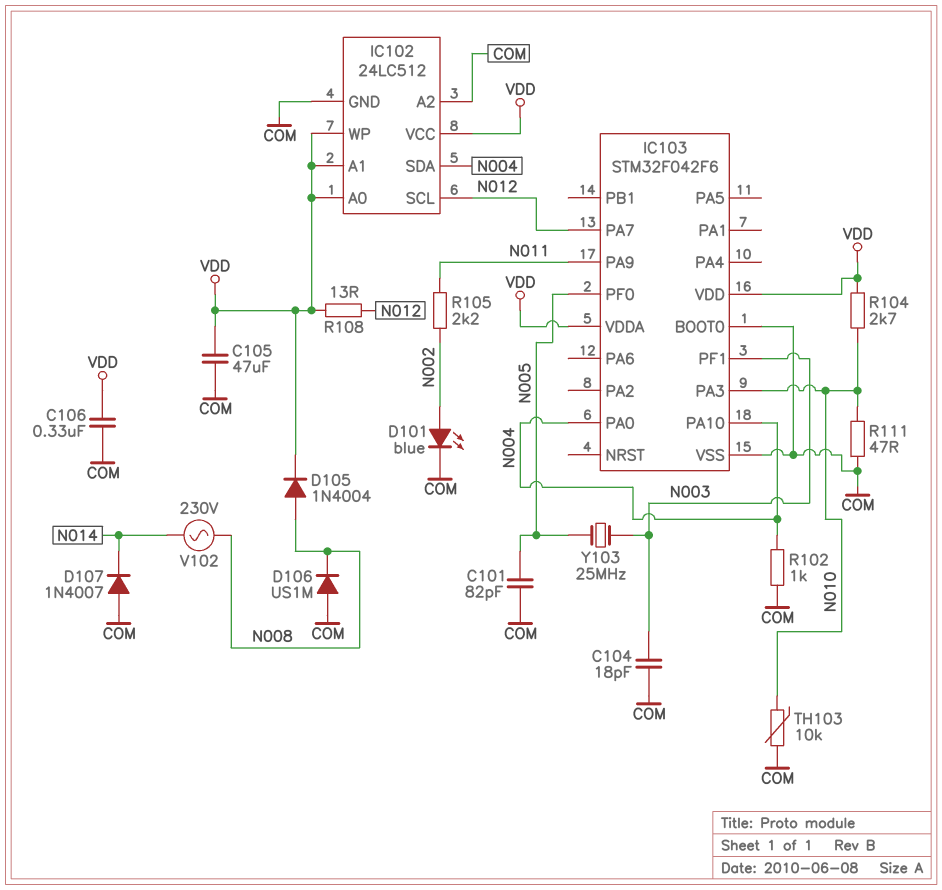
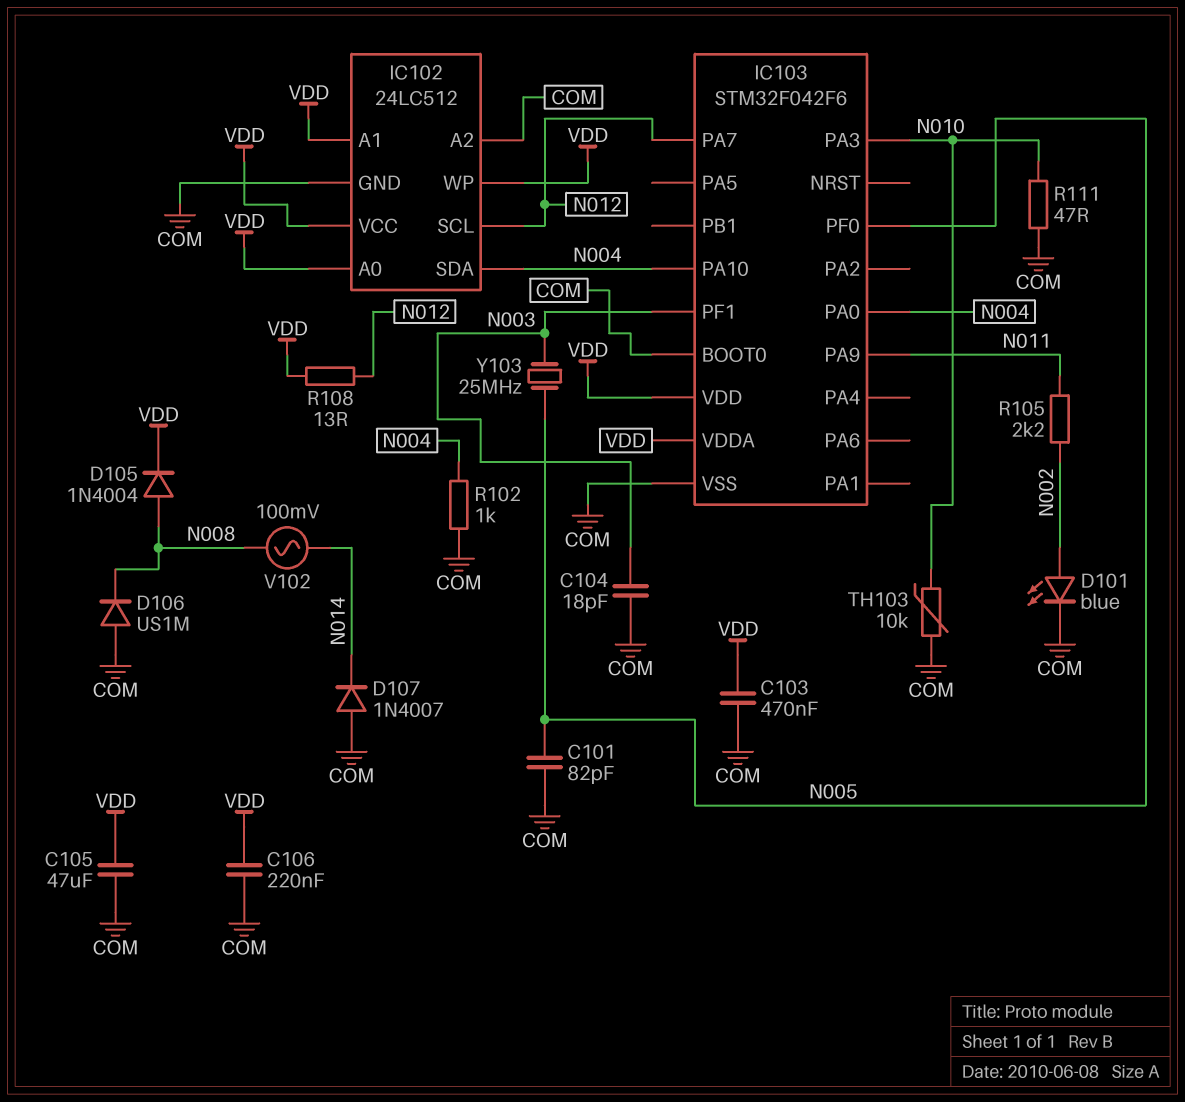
C103: none -> 470nF (COM, VDD)
C106: 330nF (COM, VDD) -> 220nF (COM, VDD)
R104: 2.7k (N010, VDD) -> none
V102: AC 230V (N008, N014) -> AC 100mV (N008, N014)

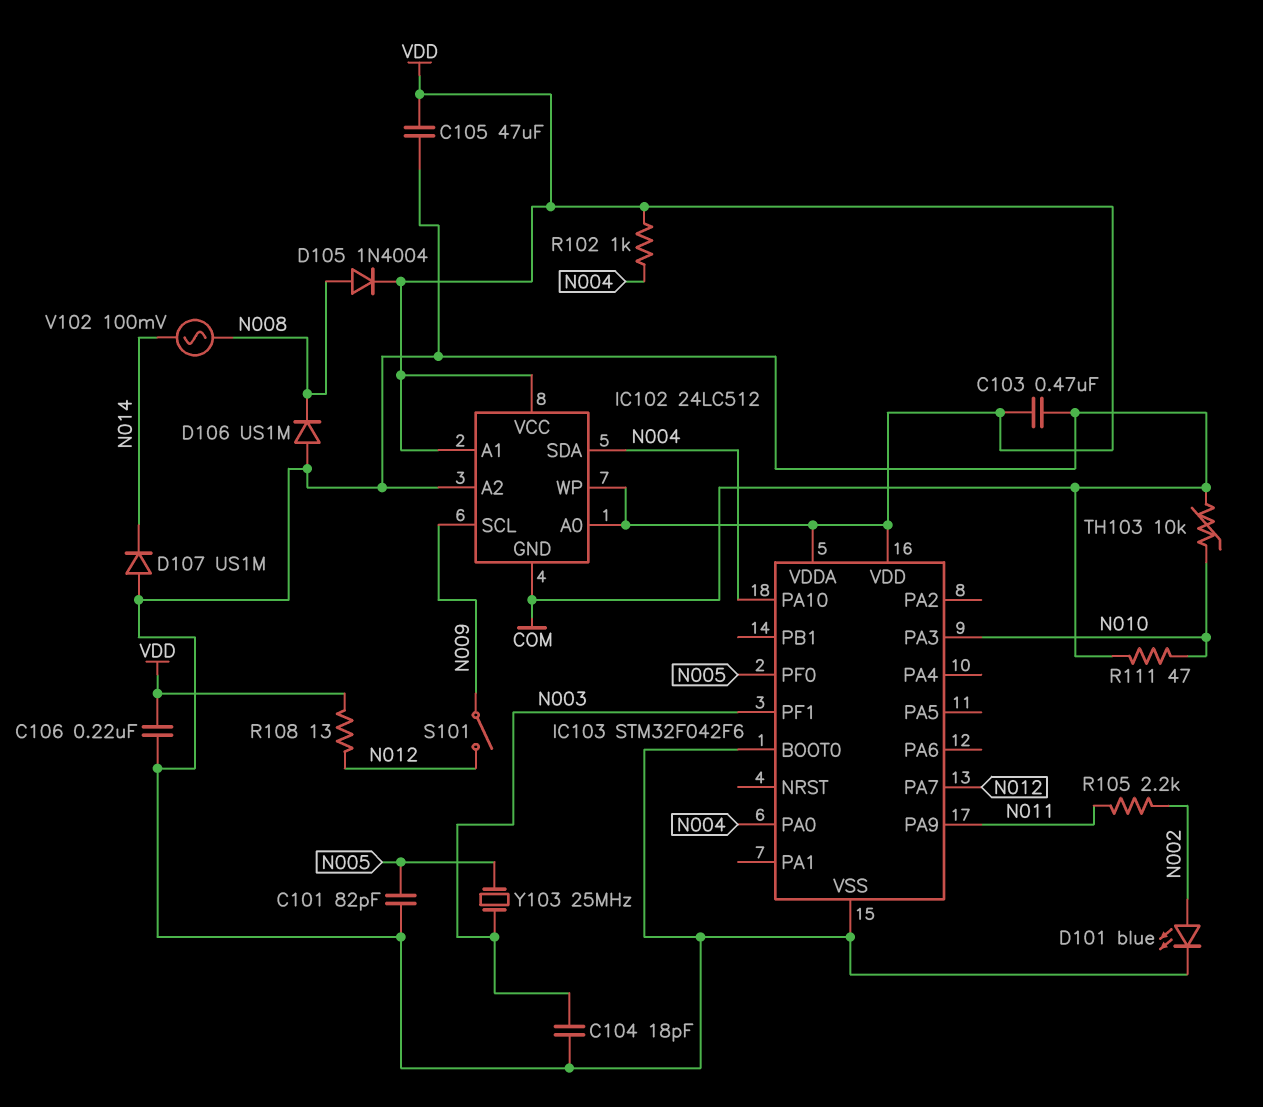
D107: diode 1N4007 (A COM, K N014) -> diode US1M (A COM, K N014)
IC102 pin SCL: N012 -> N009
R102: 1k (COM, N004) -> 1k (N004, VDD)
S101: none -> switch (N009, N012)

